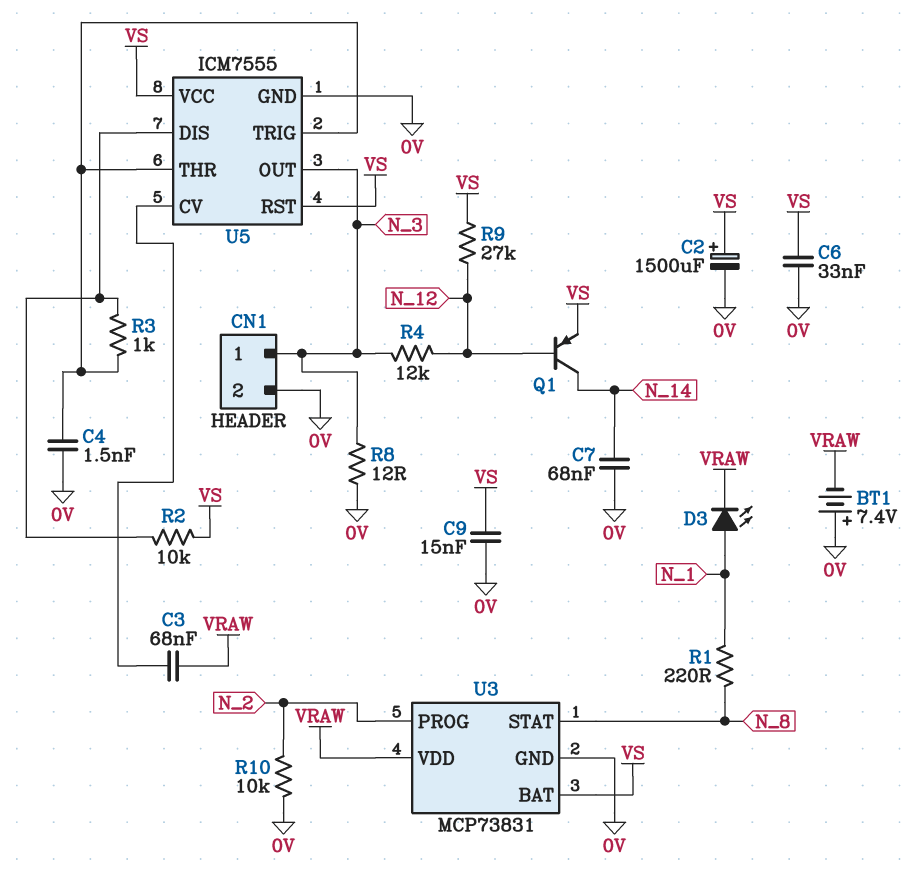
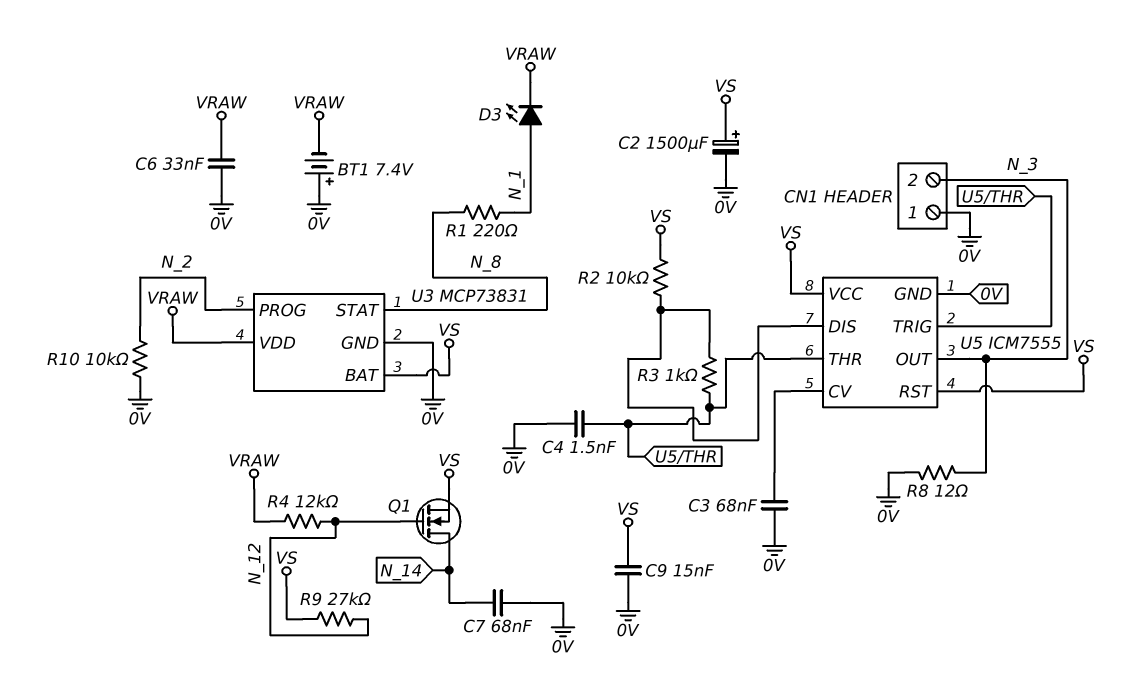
C3: 68nF (U5/CV, VRAW) -> 68nF (0V, U5/CV)
C6: 33nF (0V, VS) -> 33nF (0V, VRAW)
CN1 pin 1: N_3 -> 0V
CN1 pin 2: 0V -> N_3
Q1: PNP (B N_12, C N_14, E VS) -> NMOS (G N_12, D N_14, S VS)
R4: 12k (N_3, N_12) -> 12k (N_12, VRAW)

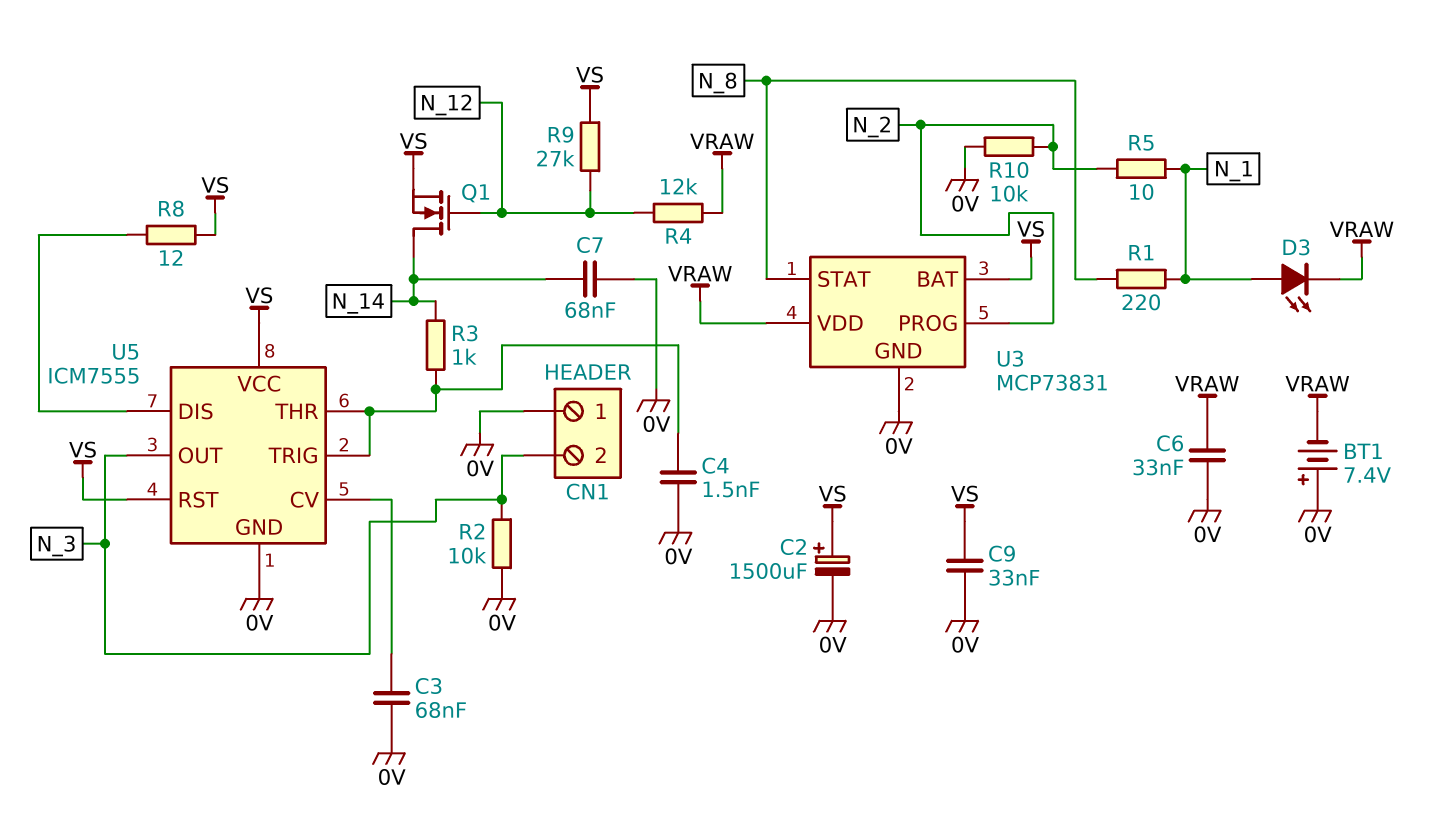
C9: 15nF (0V, VS) -> 33nF (0V, VS)
R2: 10k (U5/DIS, VS) -> 10k (0V, N_3)
R3: 1k (U5/DIS, U5/THR) -> 1k (N_14, U5/THR)
R5: none -> 10 (N_1, N_2)
R8: 12 (0V, N_3) -> 12 (U5/DIS, VS)

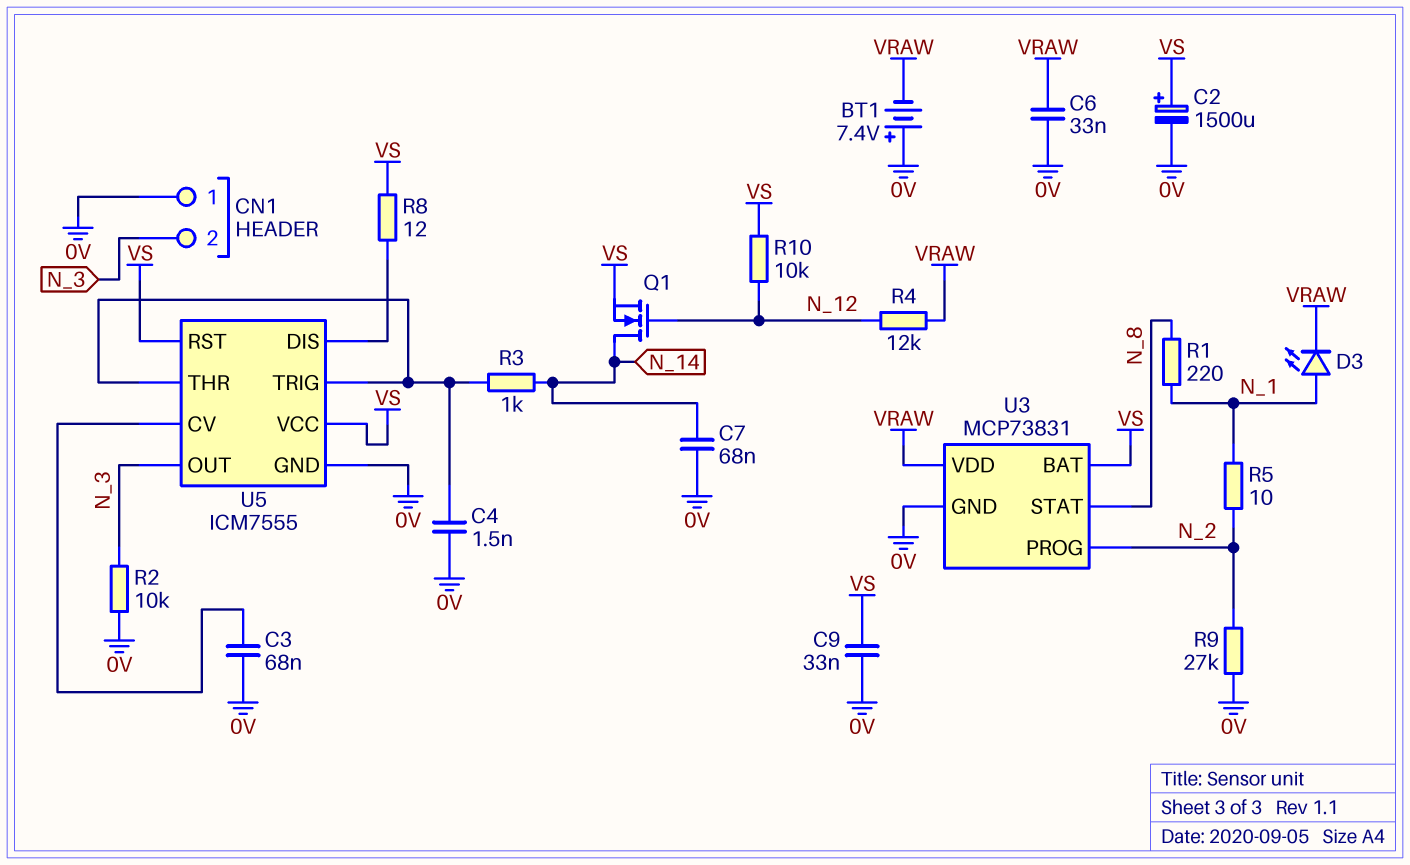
R9: 27k (N_12, VS) -> 27k (0V, N_2)
R10: 10k (0V, N_2) -> 10k (N_12, VS)

